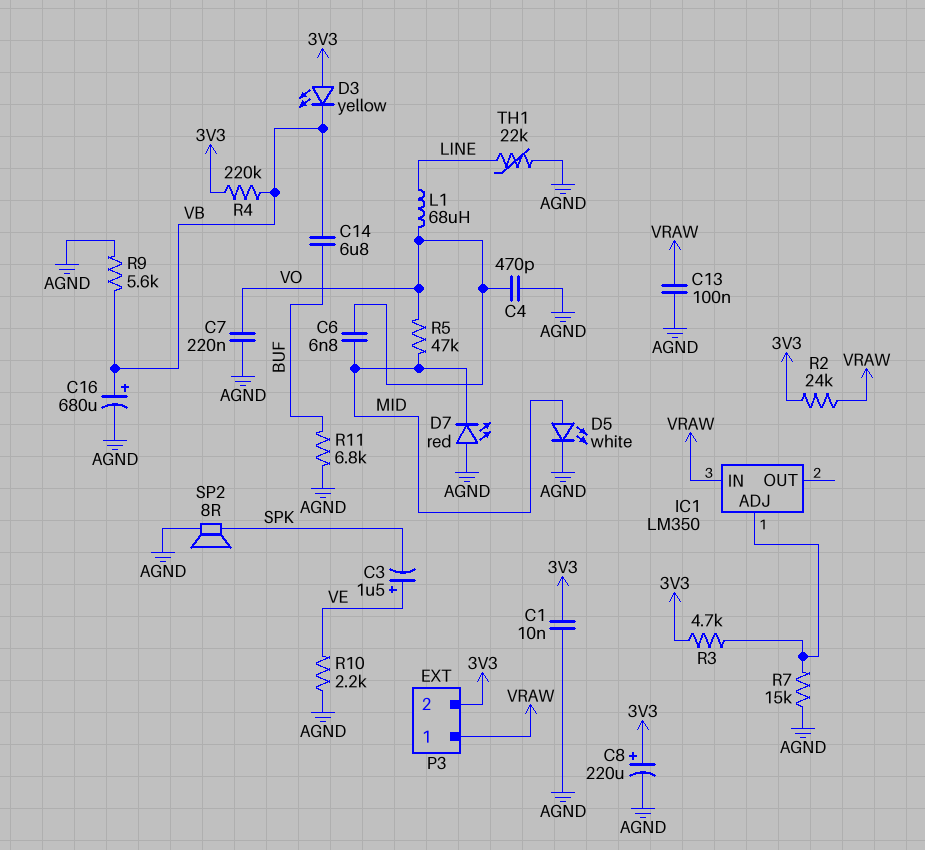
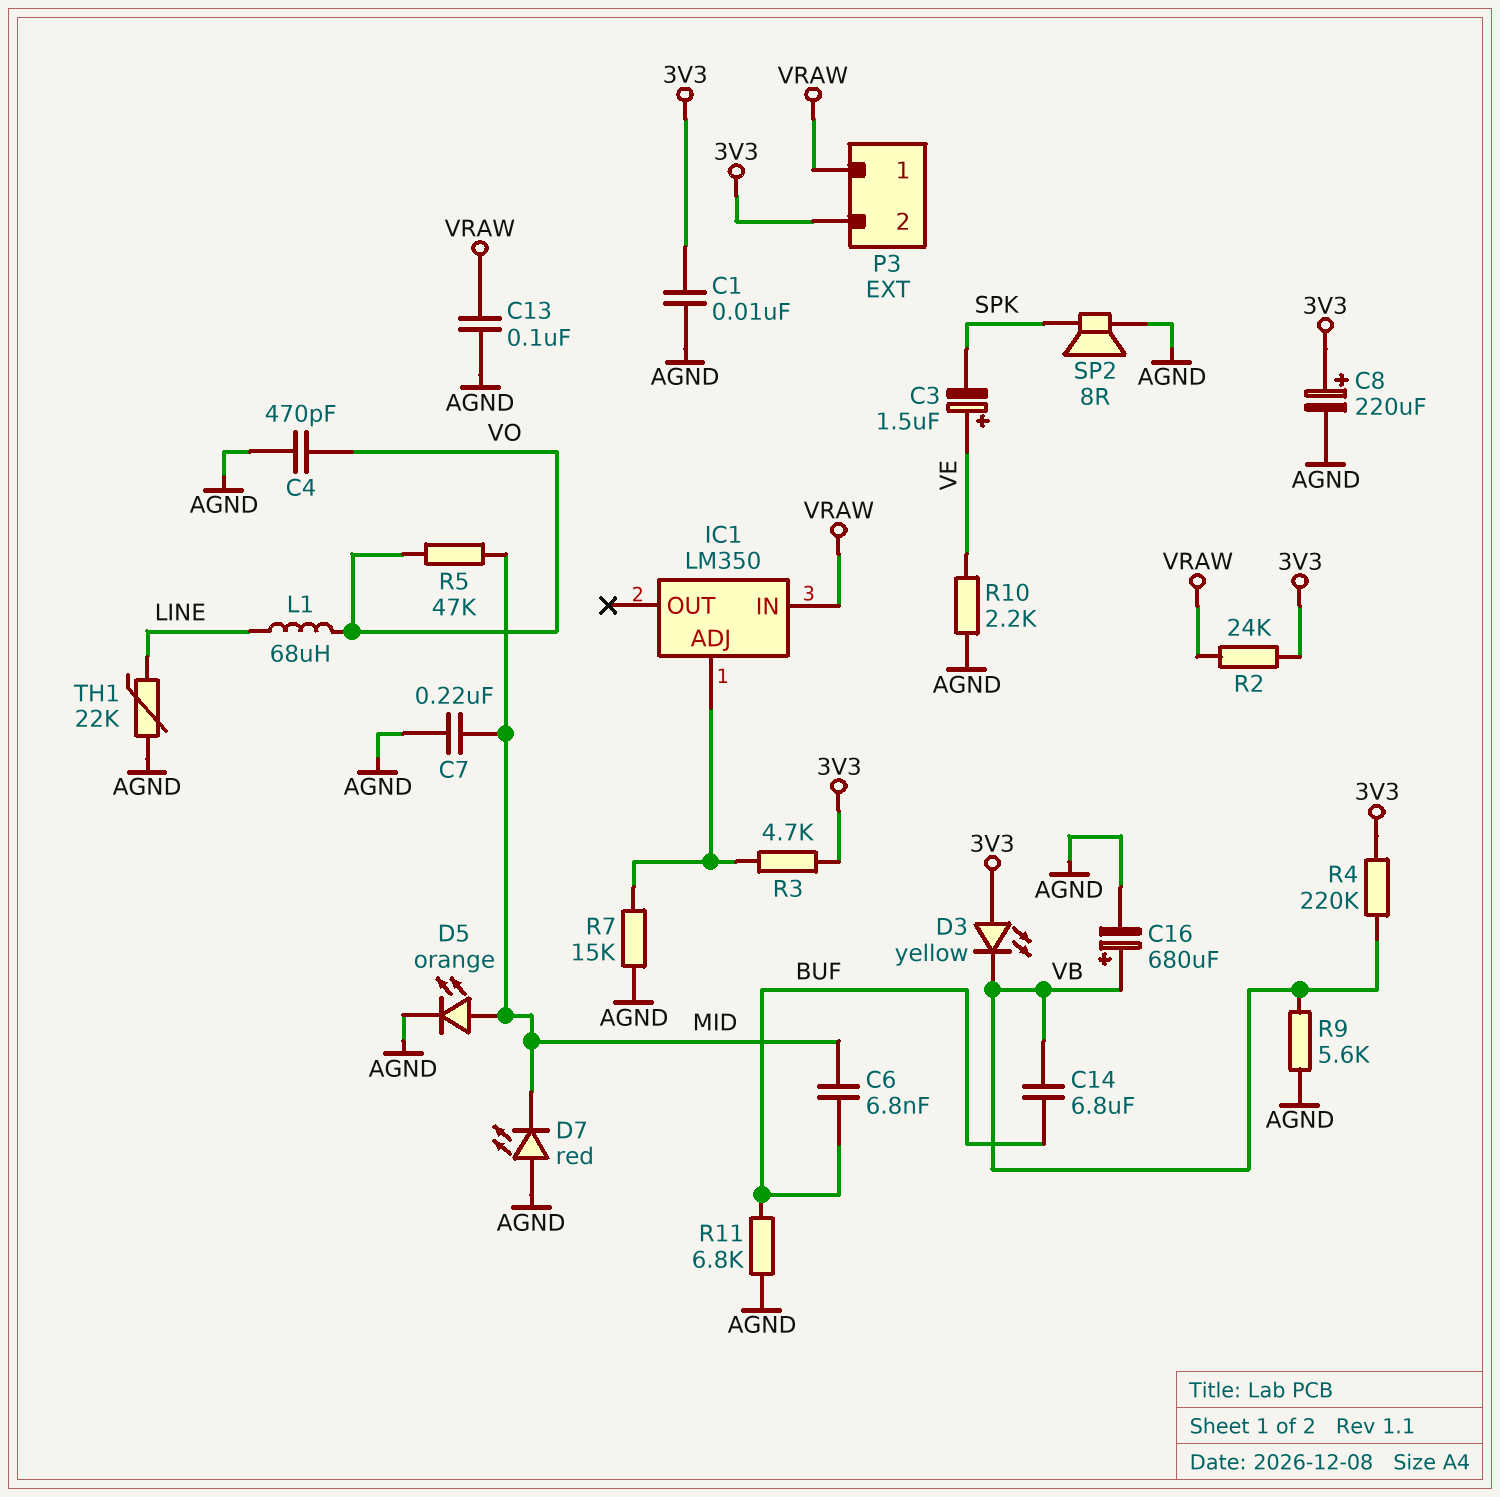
C6: 6.8nF (MID, VO) -> 6.8nF (BUF, MID)
C7: 220nF (AGND, VO) -> 220nF (AGND, MID)
D5: LED white (A MID, K AGND) -> LED orange (A MID, K AGND)

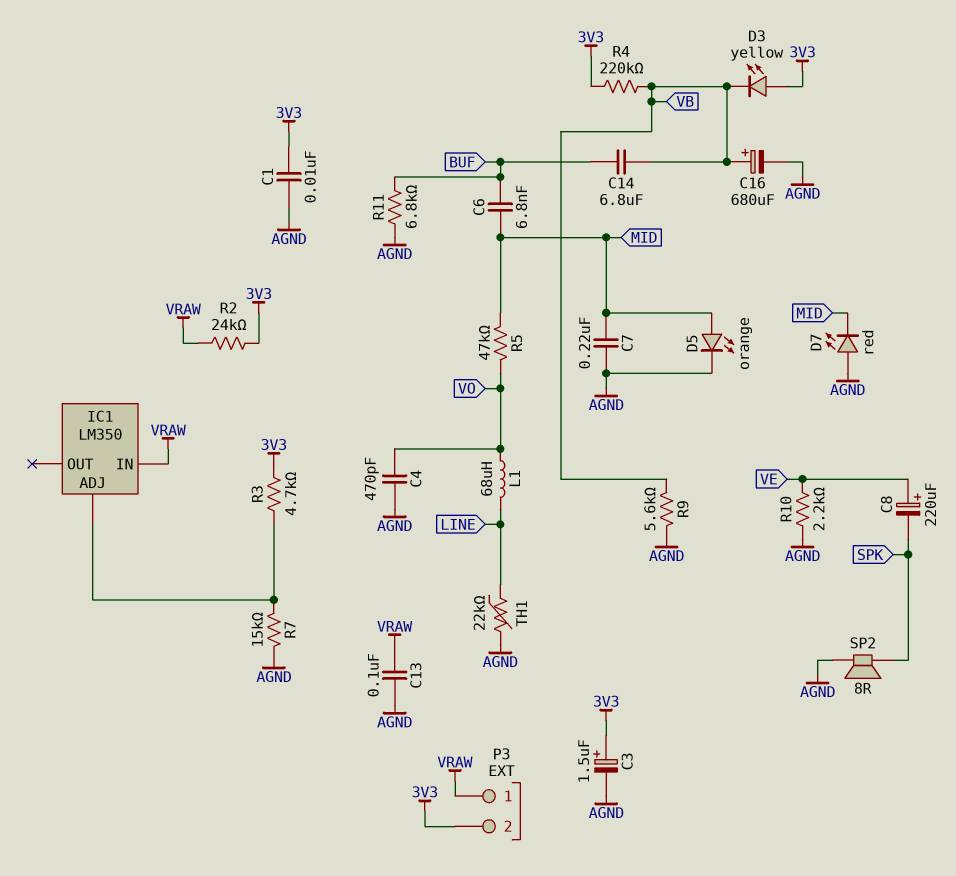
C3: 1.5uF (plus VE, minus SPK) -> 1.5uF (plus 3V3, minus AGND)
C8: 220uF (plus 3V3, minus AGND) -> 220uF (plus VE, minus SPK)

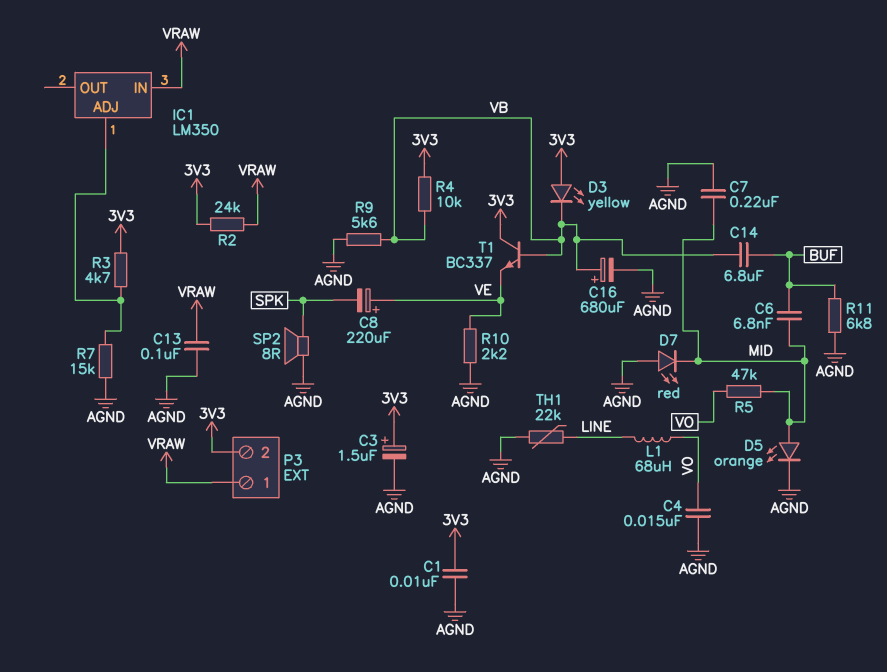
C4: 470pF (AGND, VO) -> 15nF (AGND, VO)
R4: 220k (3V3, VB) -> 10k (3V3, VB)
T1: none -> NPN BC337 (B VB, C 3V3, E VE)

